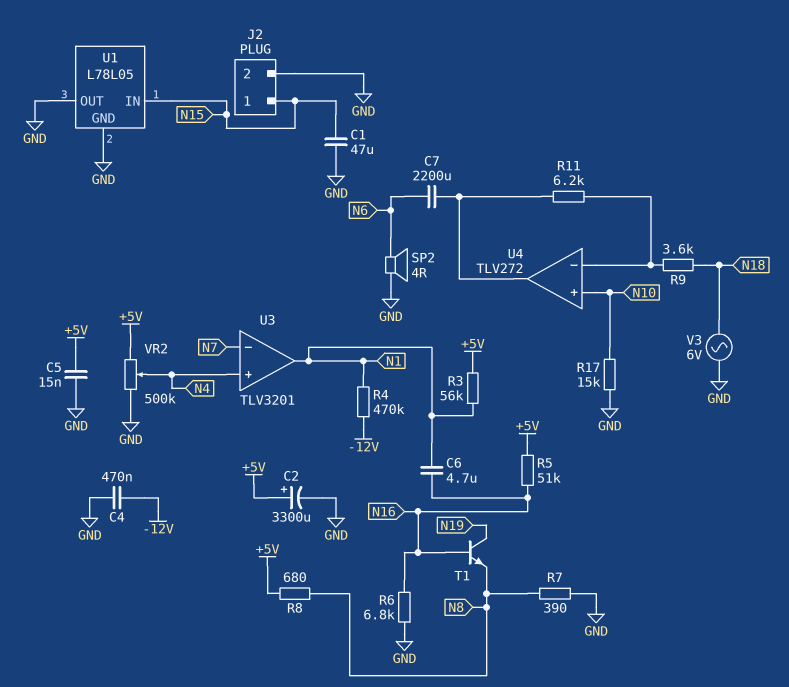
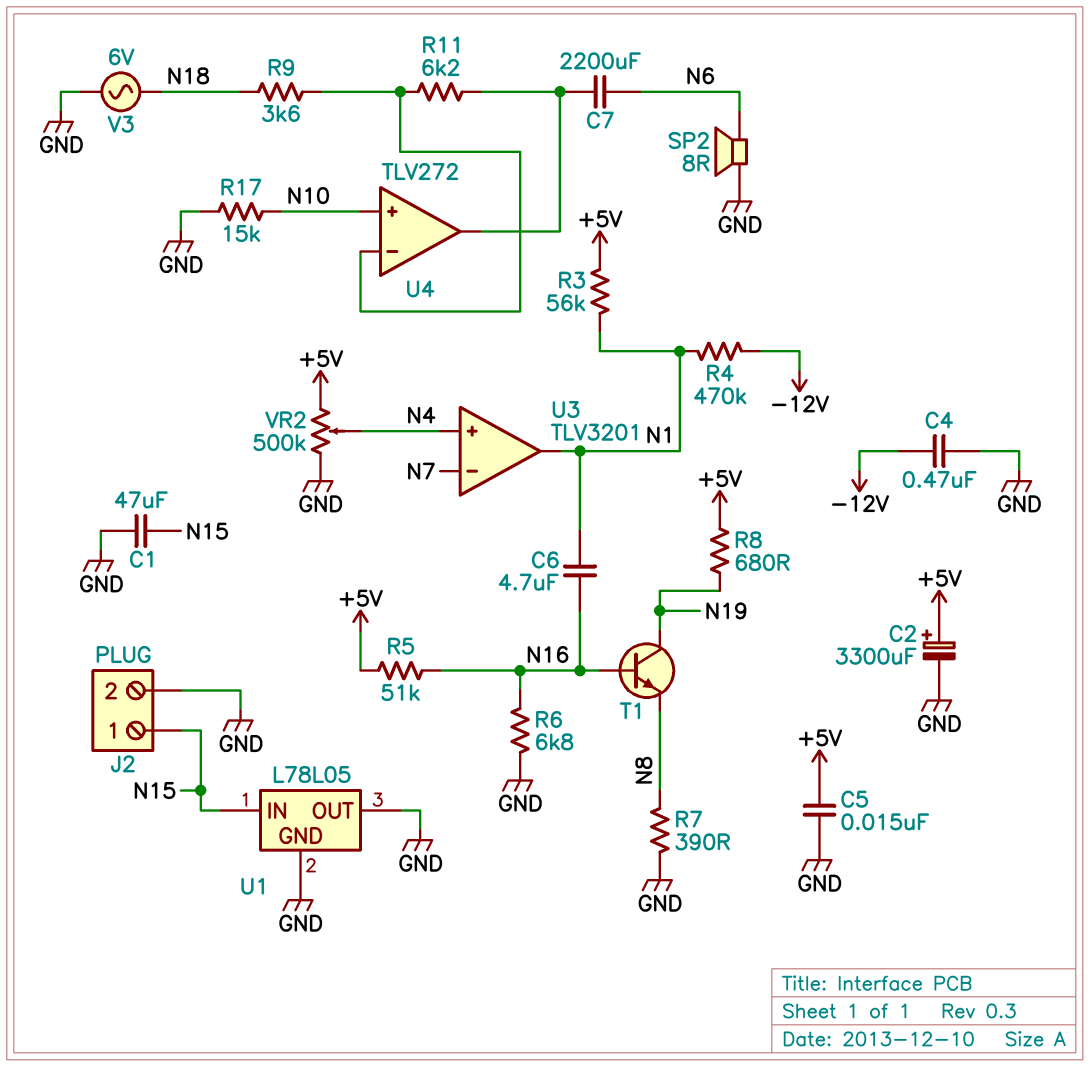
R8: 680 (+5V, N8) -> 680 (+5V, N19)
SP2: speaker 4R (GND, N6) -> speaker 8R (GND, N6)

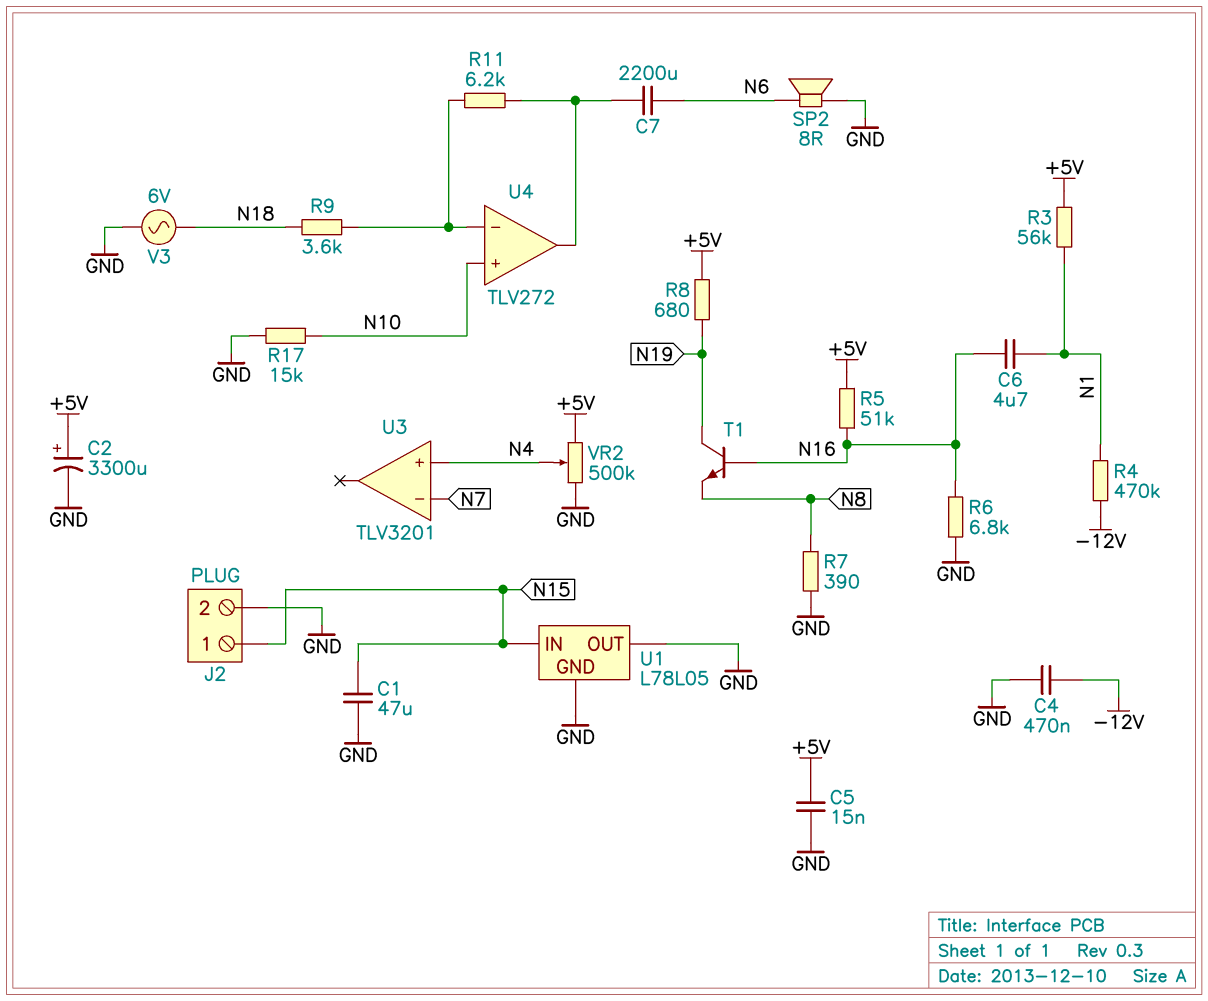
U3 pin out: N1 -> none

